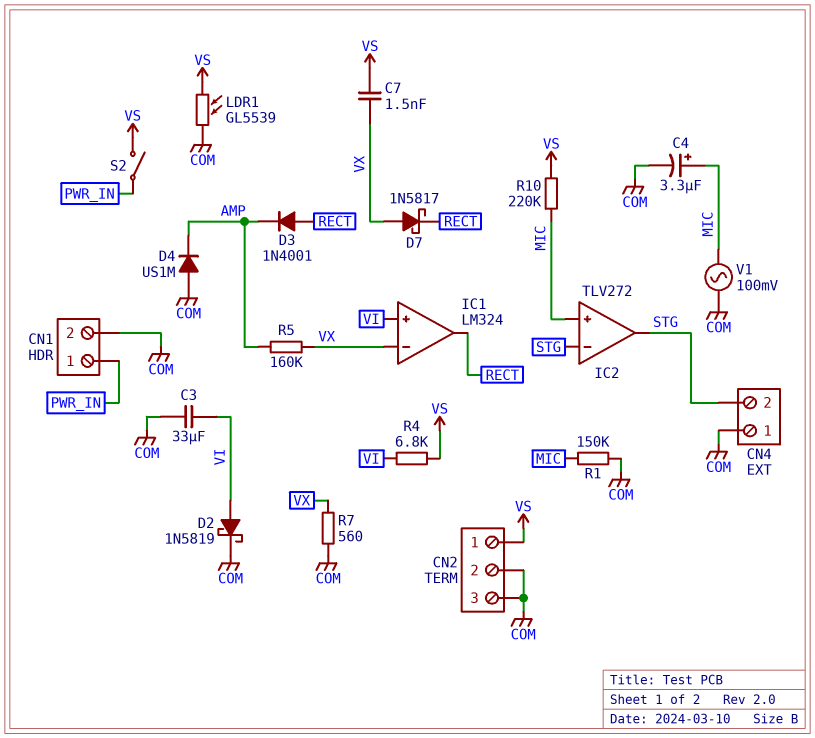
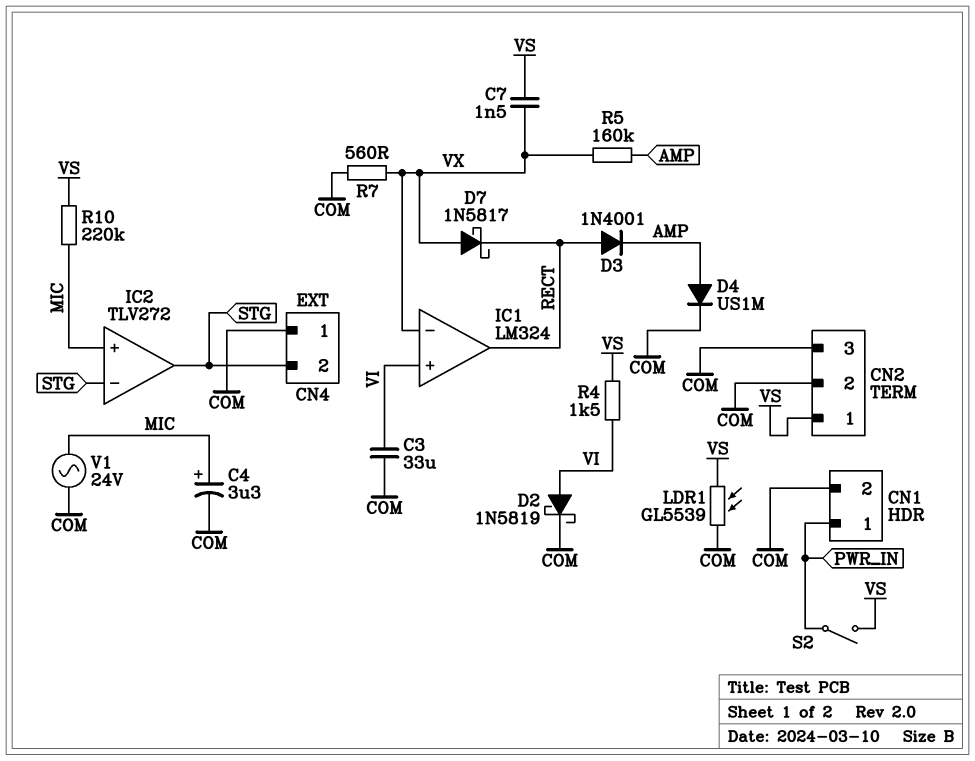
D4: diode US1M (A COM, K AMP) -> diode US1M (A AMP, K COM)
R1: 150k (COM, MIC) -> none
R4: 6.8k (VI, VS) -> 1.5k (VI, VS)
V1: AC 100mV (COM, MIC) -> AC 24V (COM, MIC)

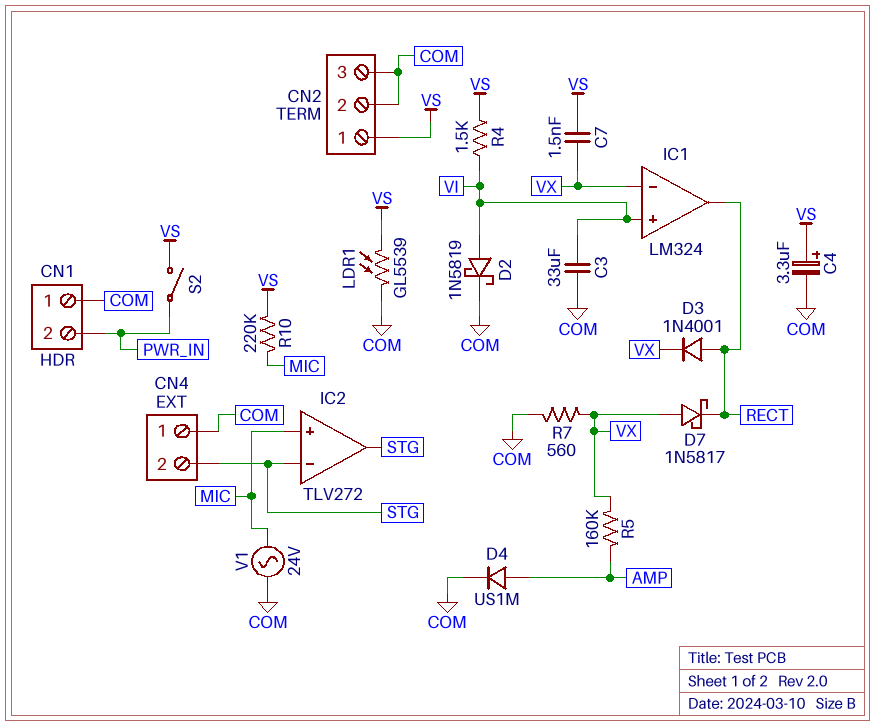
C4: 3.3uF (plus MIC, minus COM) -> 3.3uF (plus VS, minus COM)
CN1 pin 1: PWR_IN -> COM
CN1 pin 2: COM -> PWR_IN
D3: diode 1N4001 (A RECT, K AMP) -> diode 1N4001 (A RECT, K VX)

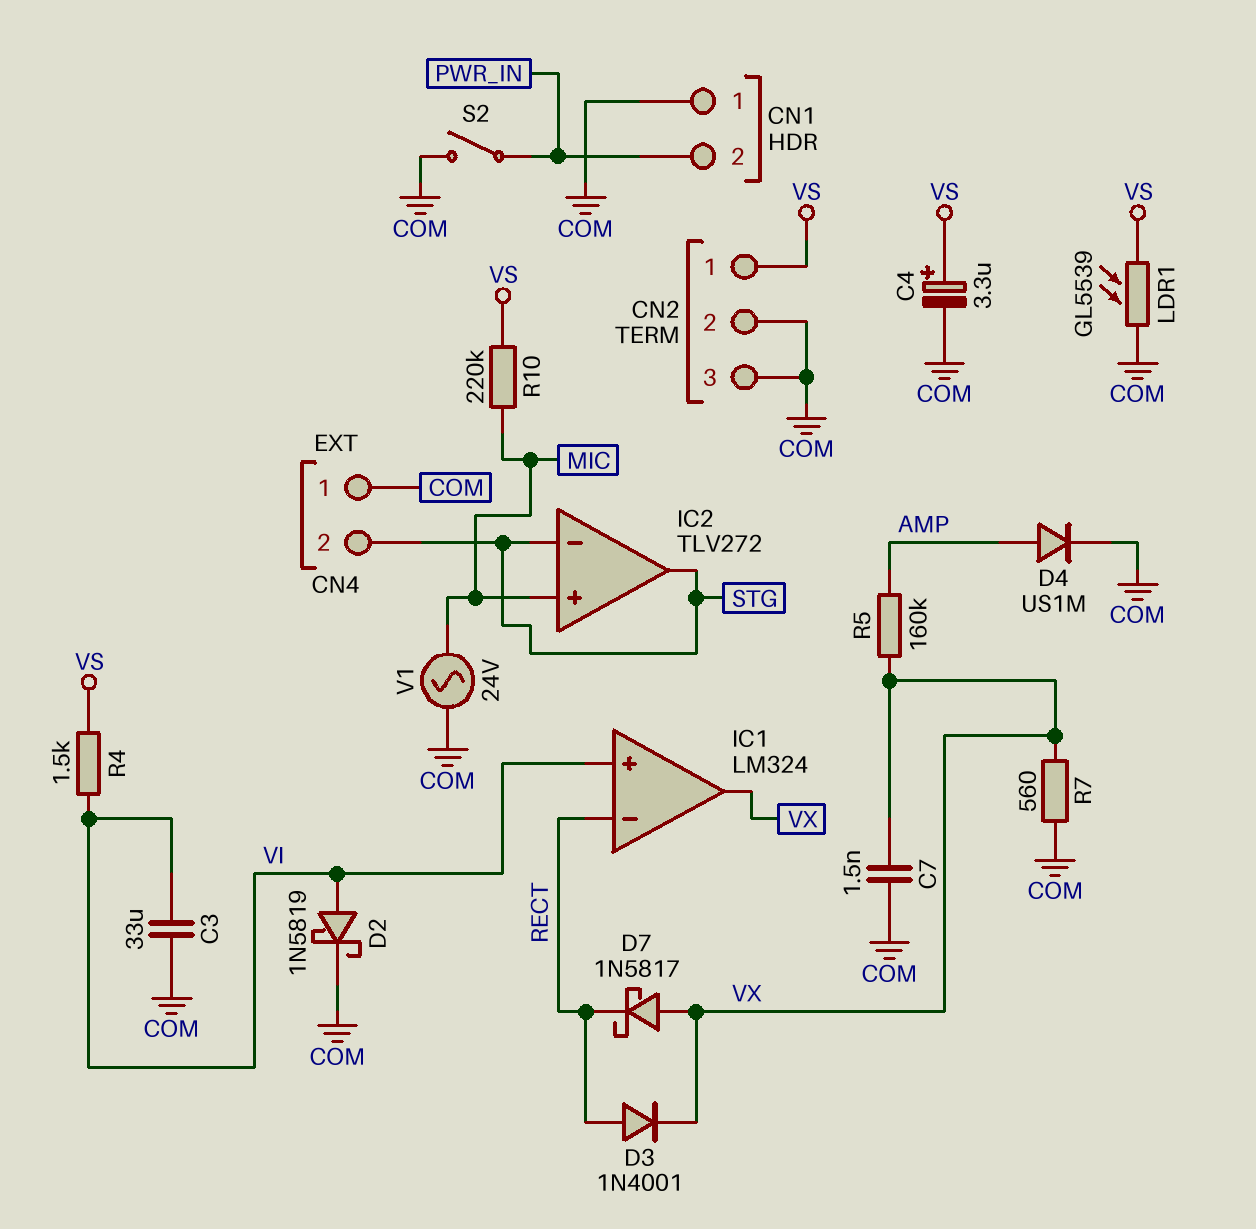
C7: 1.5nF (VS, VX) -> 1.5nF (COM, VX)
IC1 pin in-: VX -> RECT
IC1 pin out: RECT -> VX
S2: switch (PWR_IN, VS) -> switch (COM, PWR_IN)

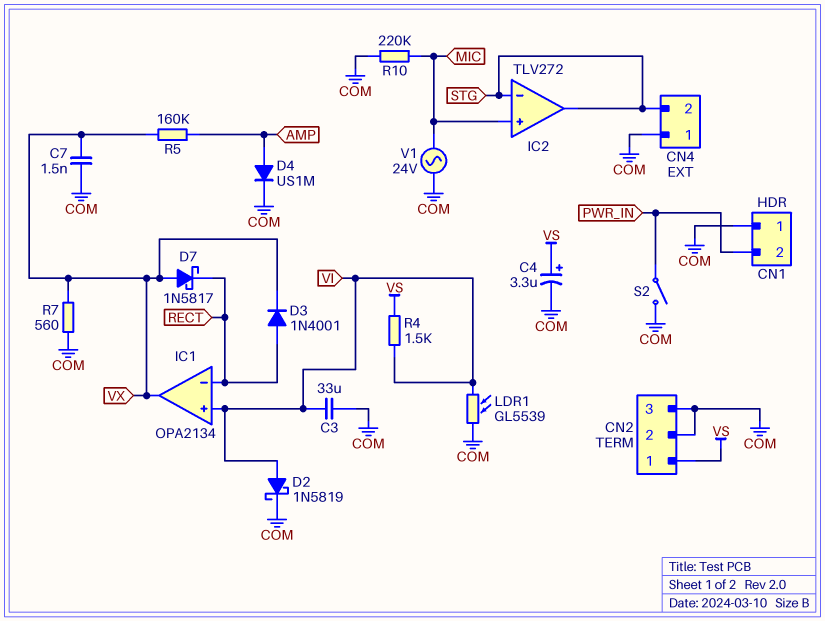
IC1: LM324 -> OPA2134
LDR1: GL5539 (COM, VS) -> GL5539 (COM, VI)
R10: 220k (MIC, VS) -> 220k (COM, MIC)

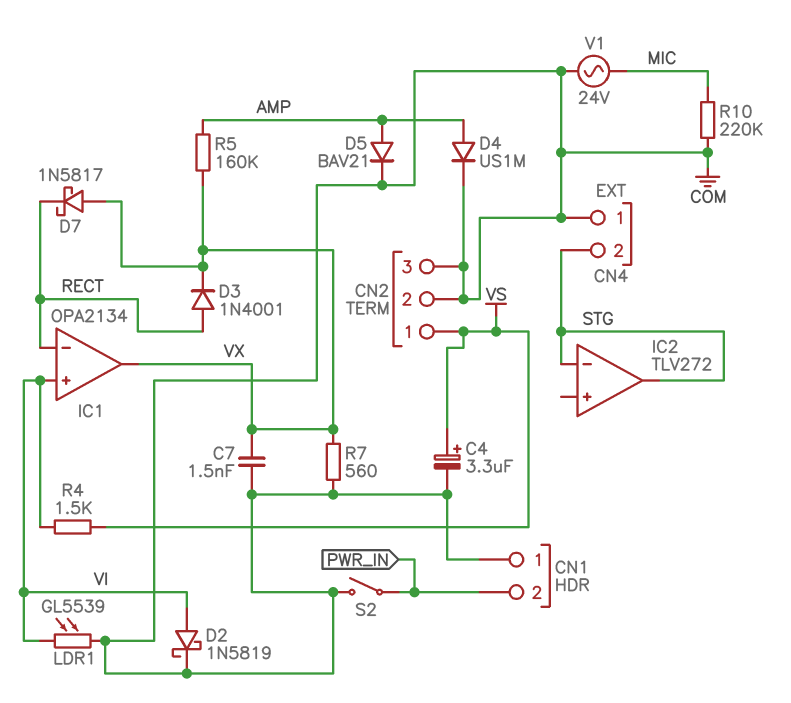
C3: 33uF (COM, VI) -> none
D5: none -> diode BAV21 (A AMP, K COM)
IC2 pin in+: MIC -> none

